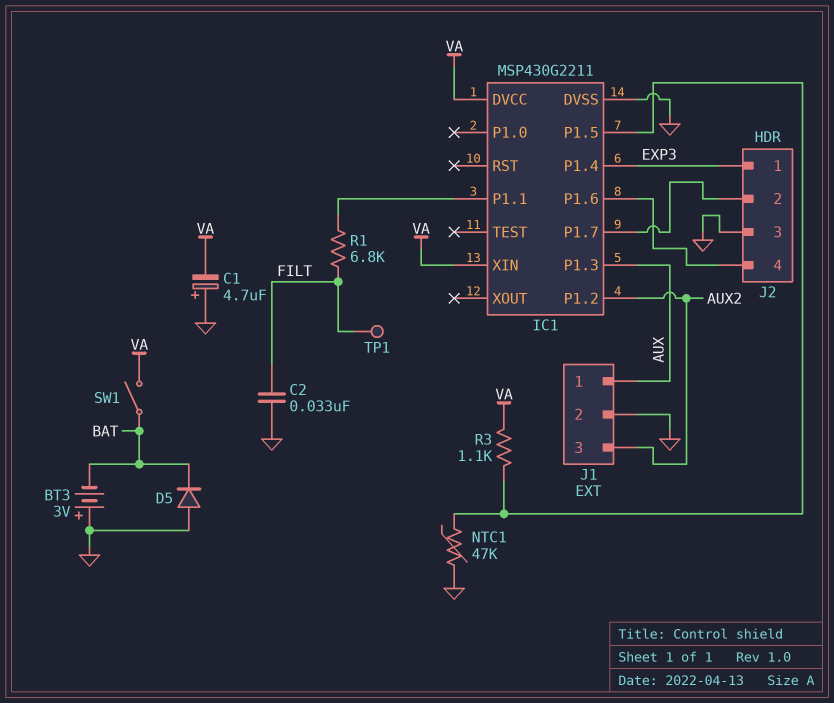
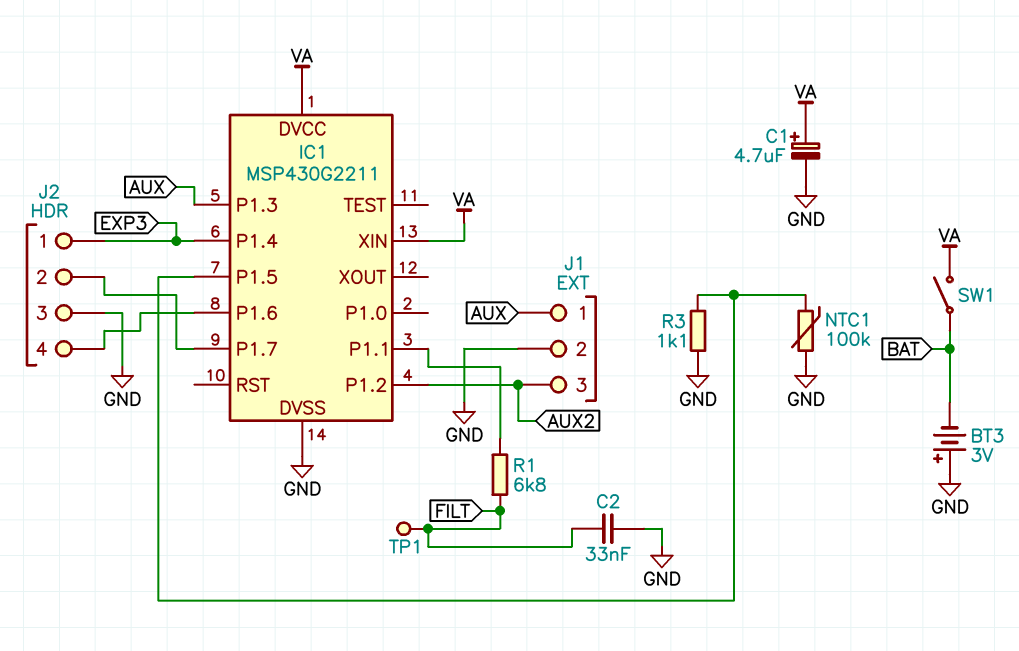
C1: 4.7uF (plus GND, minus VA) -> 4.7uF (plus VA, minus GND)
D5: diode (A GND, K BAT) -> none
NTC1: 47k (GND, IC1/P1.5) -> 100k (GND, IC1/P1.5)
R3: 1.1k (IC1/P1.5, VA) -> 1.1k (GND, IC1/P1.5)

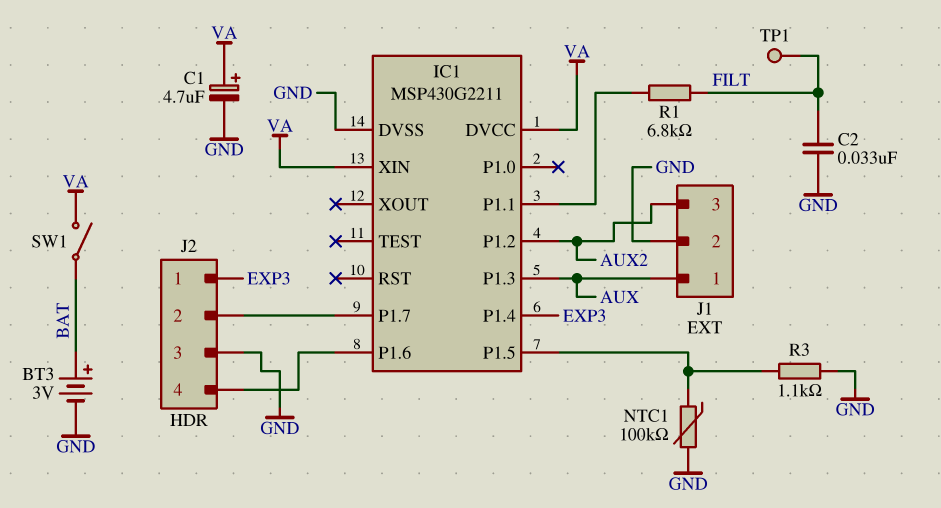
BT3: 3V (plus GND, minus BAT) -> 3V (plus BAT, minus GND)

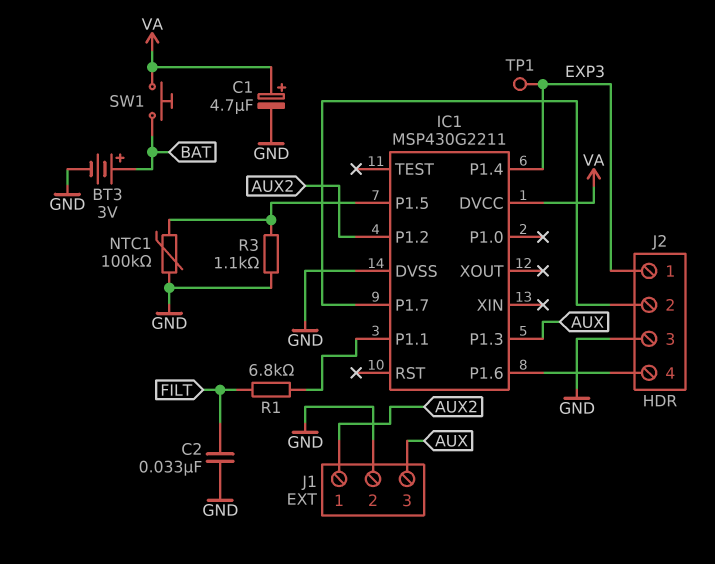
IC1 pin XIN: VA -> none
J1 pin 1: AUX -> AUX2
J1 pin 3: AUX2 -> AUX
SW1: switch (BAT, VA) -> button (BAT, VA)
TP1: test point (FILT) -> test point (EXP3)

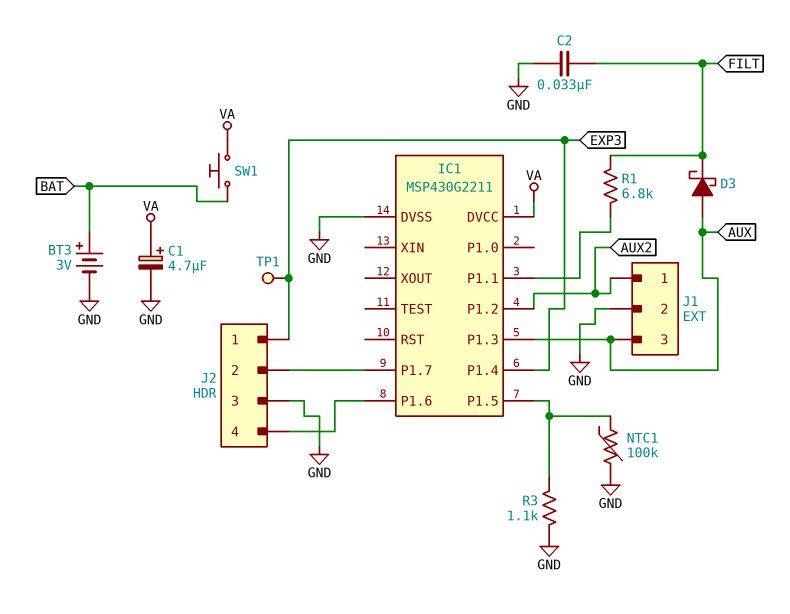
D3: none -> schottky (A AUX, K FILT)

